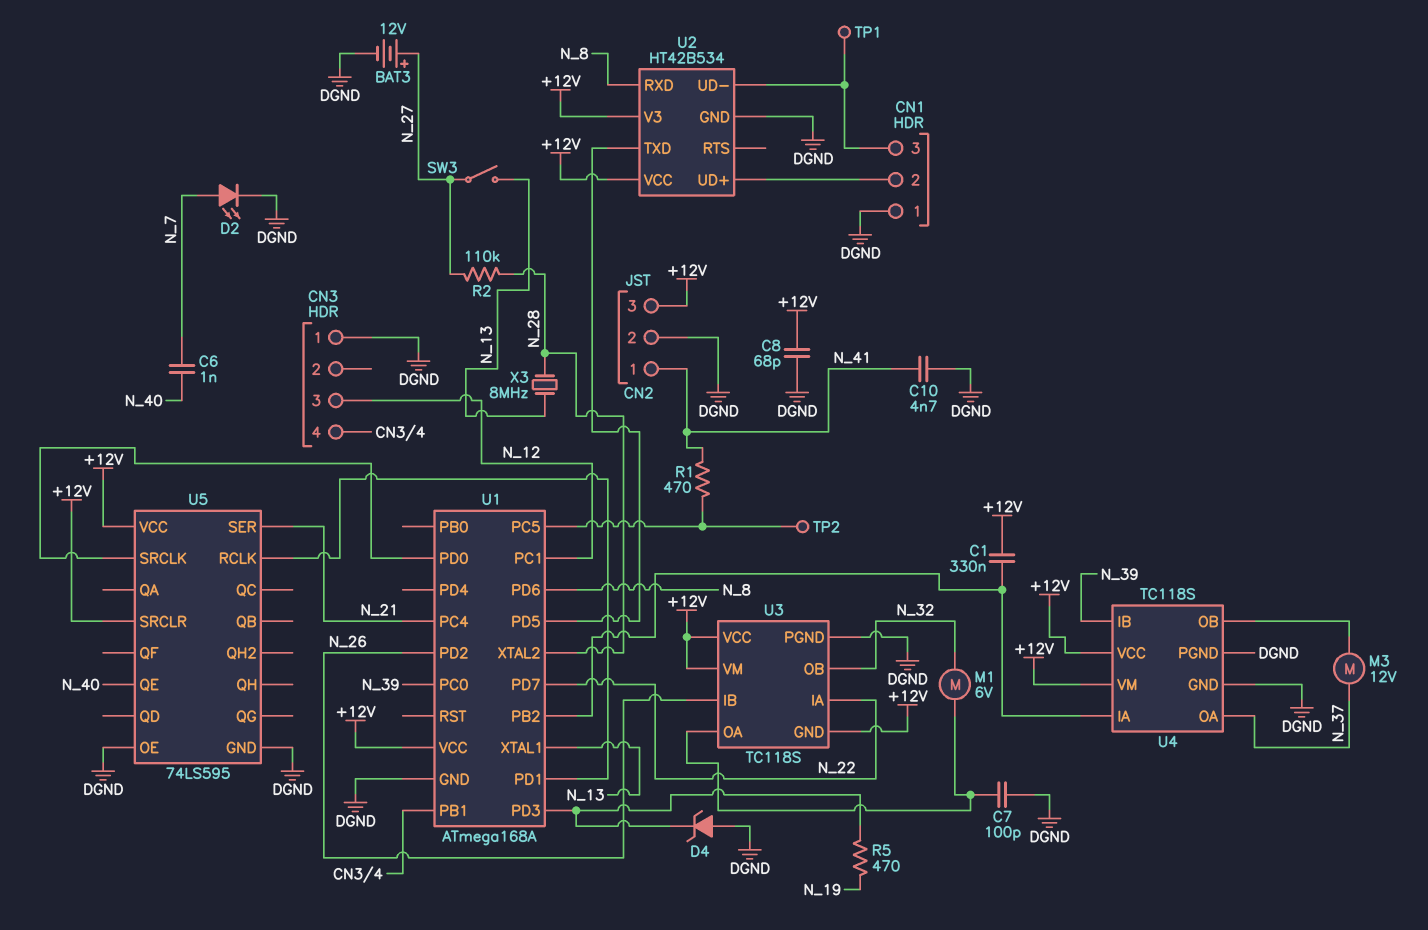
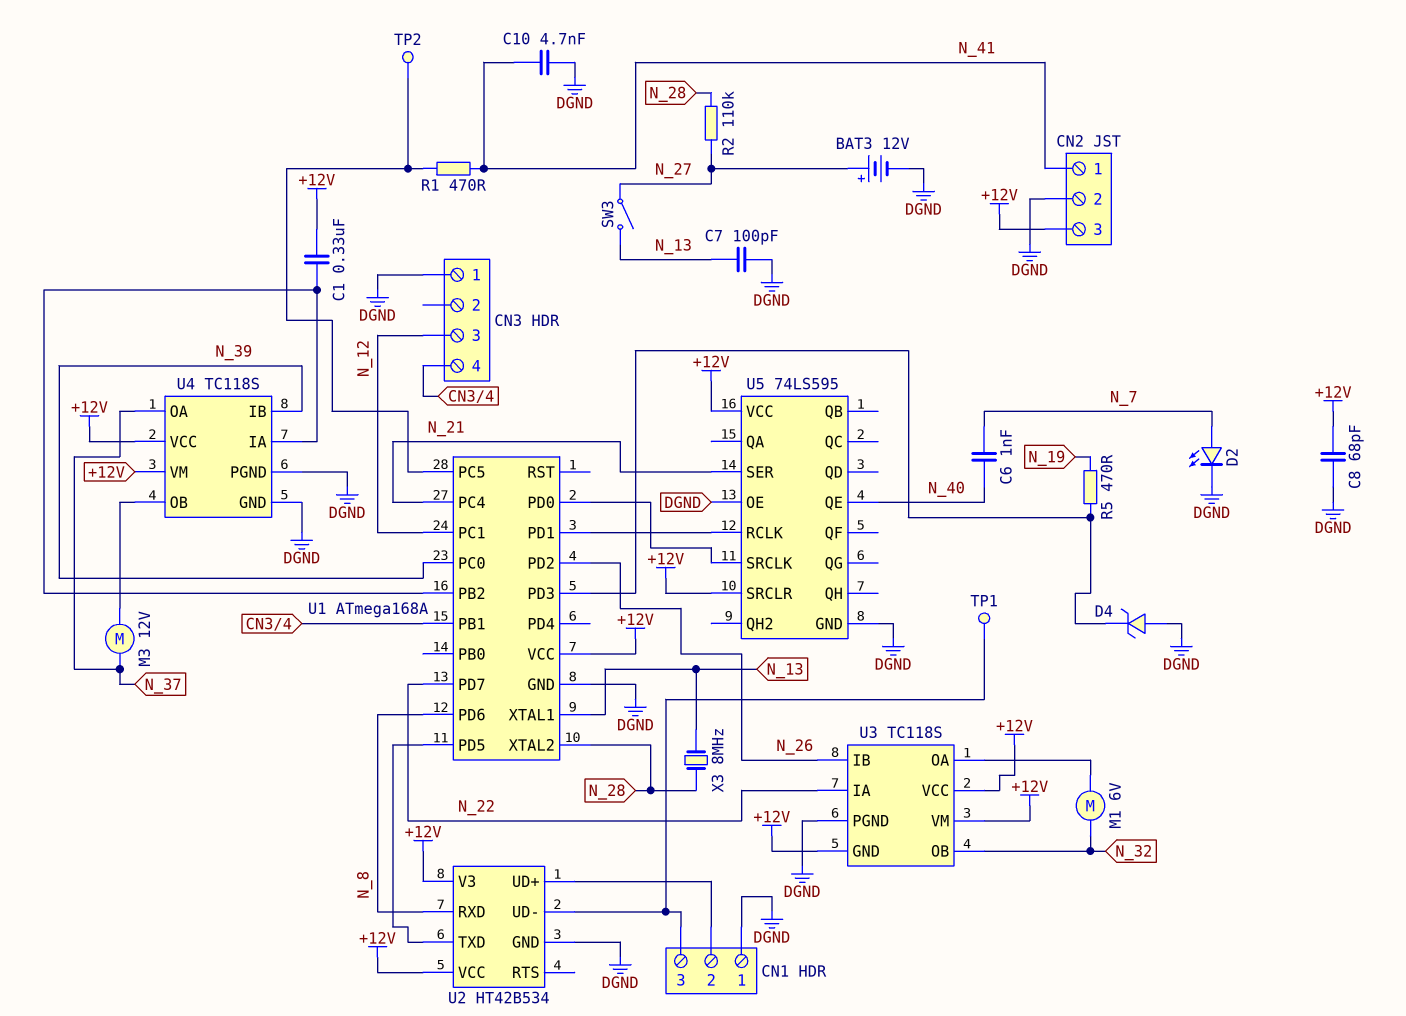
C7: 100pF (DGND, U3/OA) -> 100pF (DGND, N_13)

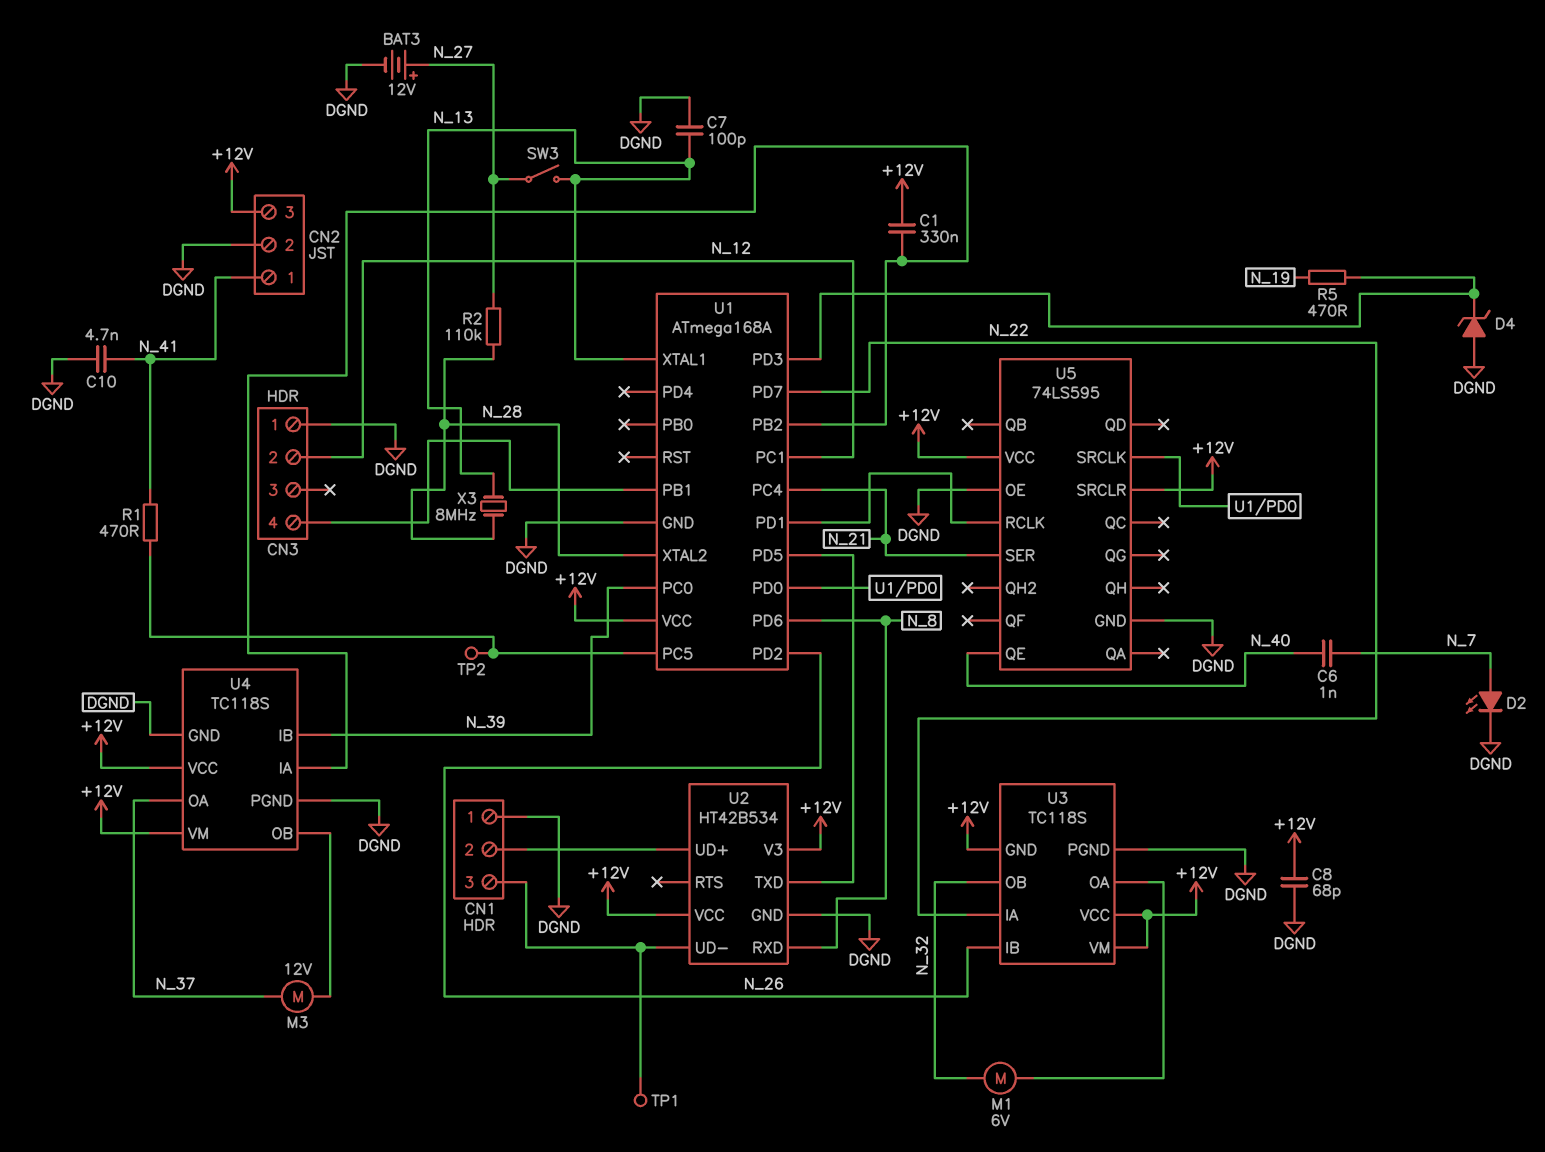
CN3 pin 2: none -> N_12
CN3 pin 3: N_12 -> none

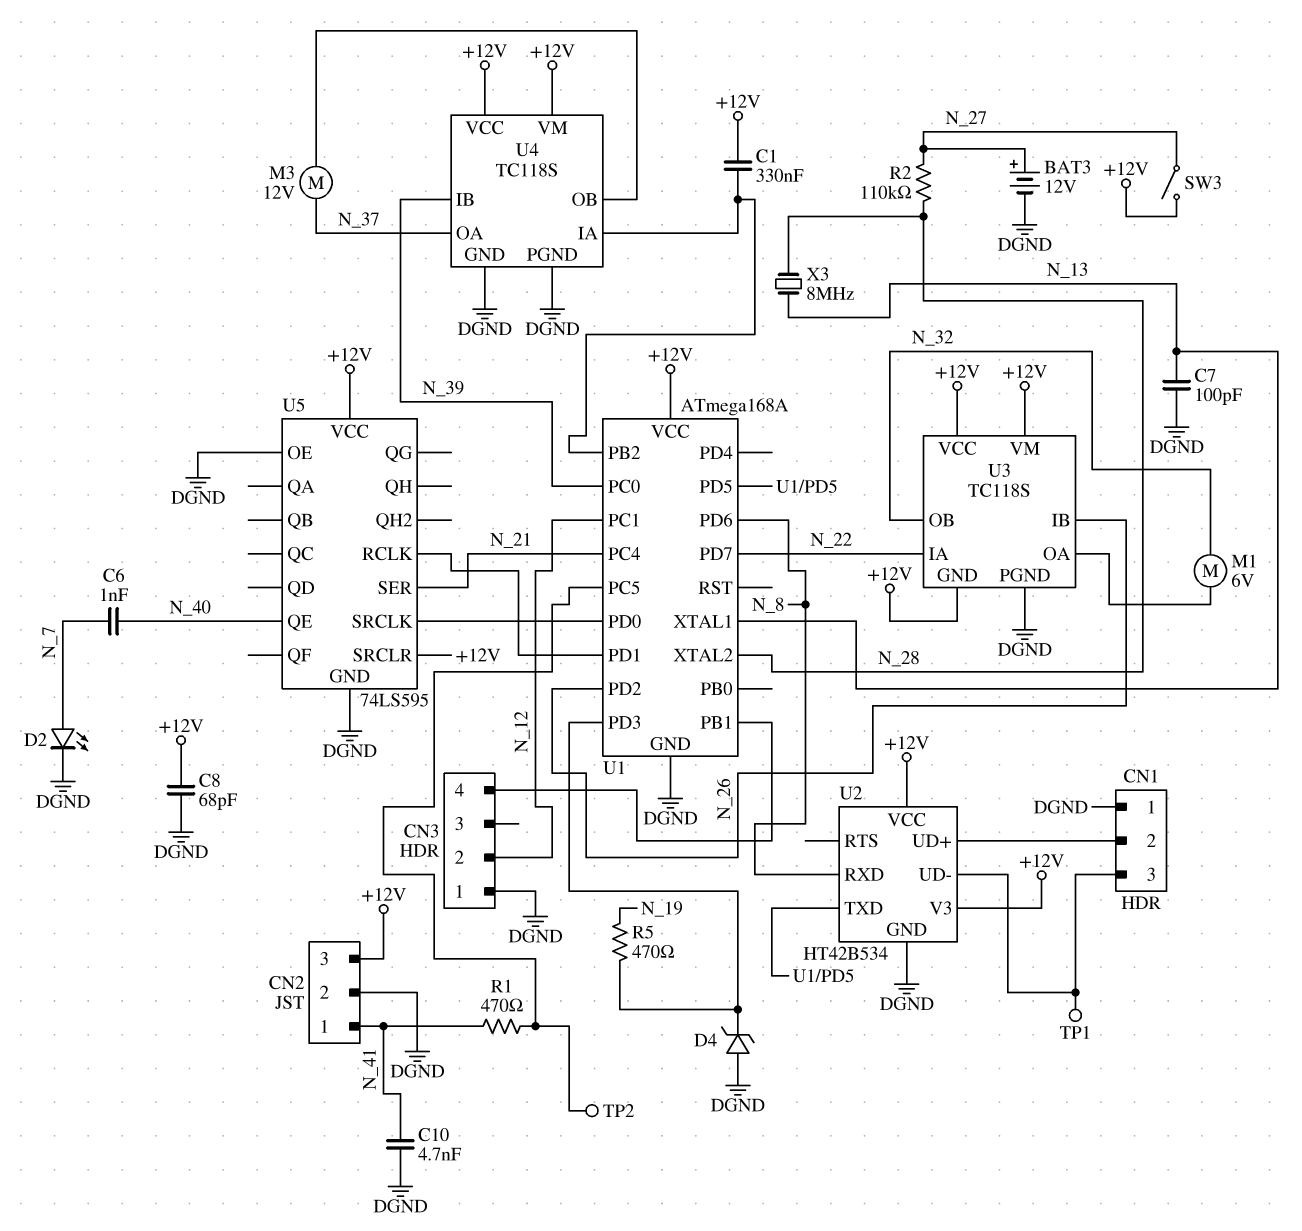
SW3: switch (N_13, N_27) -> switch (+12V, N_27)

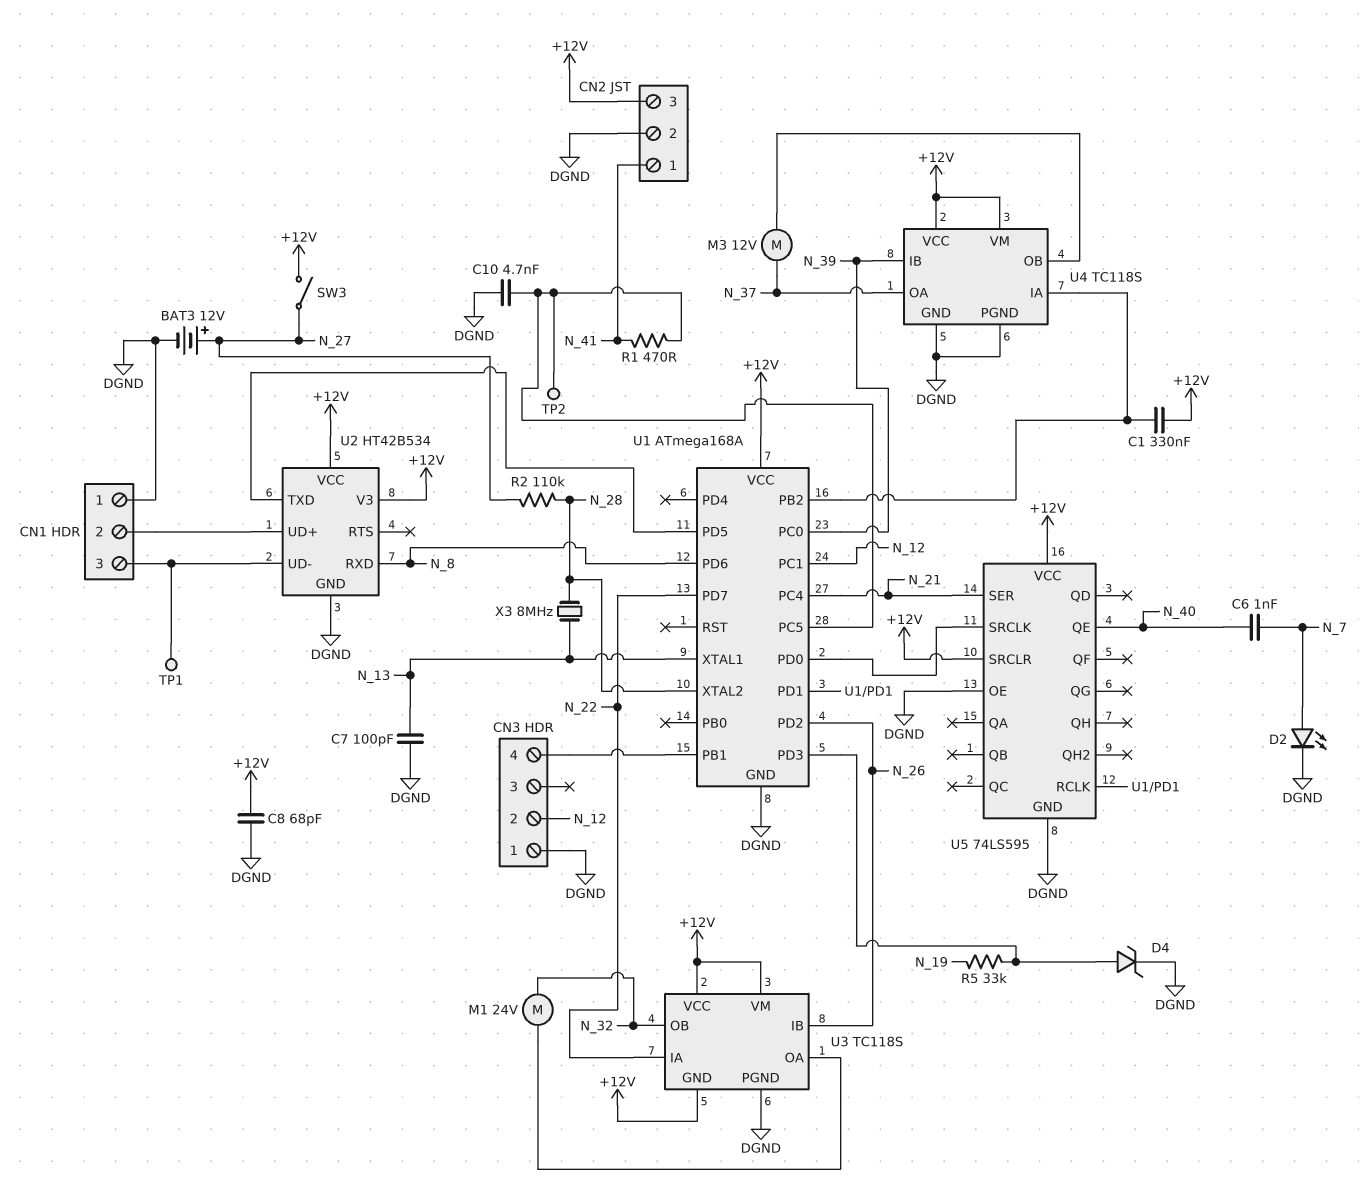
C10: 4.7nF (DGND, N_41) -> 4.7nF (DGND, U1/PC5)
D4: zener (A DGND, K U1/PD3) -> zener (A U1/PD3, K DGND)
M1: motor 6V (N_32, U3/OA) -> motor 24V (N_32, U3/OA)
R5: 470 (N_19, U1/PD3) -> 33k (N_19, U1/PD3)

